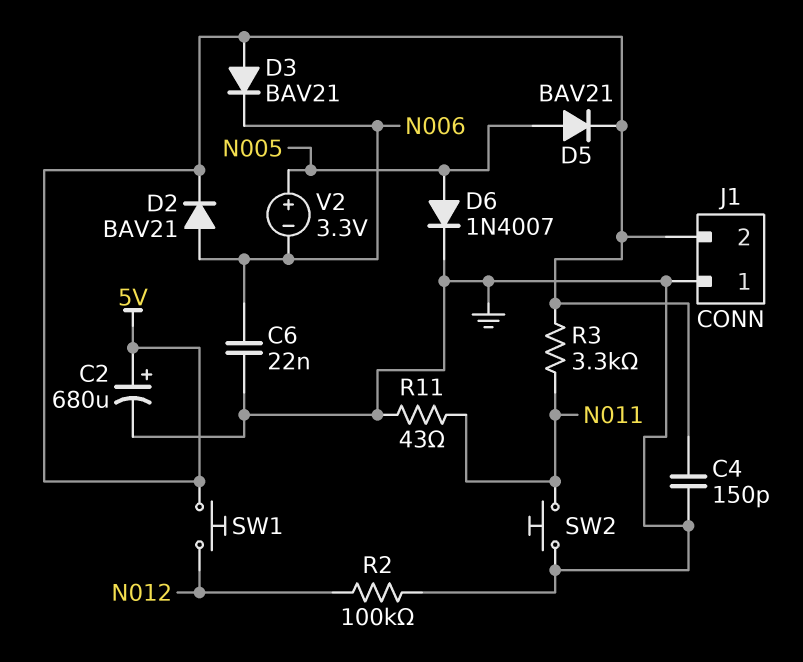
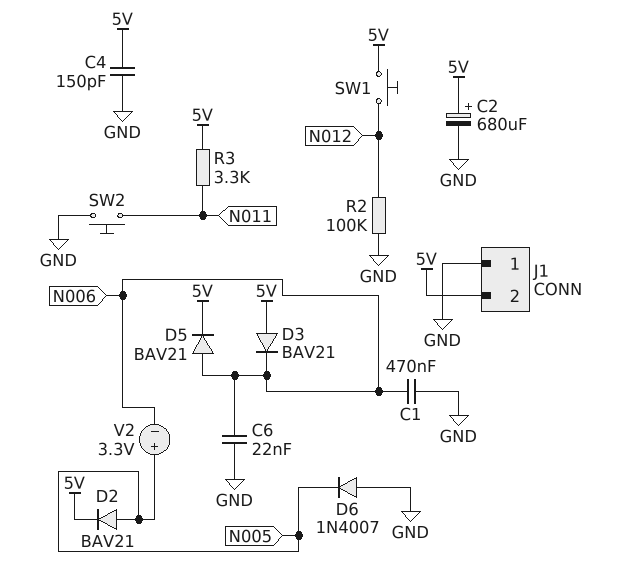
C1: none -> 470nF (GND, N006)
D2: diode BAV21 (A N006, K 5V) -> diode BAV21 (A N005, K 5V)
D5: diode BAV21 (A N005, K 5V) -> diode BAV21 (A N006, K 5V)
D6: diode 1N4007 (A N005, K GND) -> diode 1N4007 (A GND, K N005)
R11: 43 (GND, N011) -> none

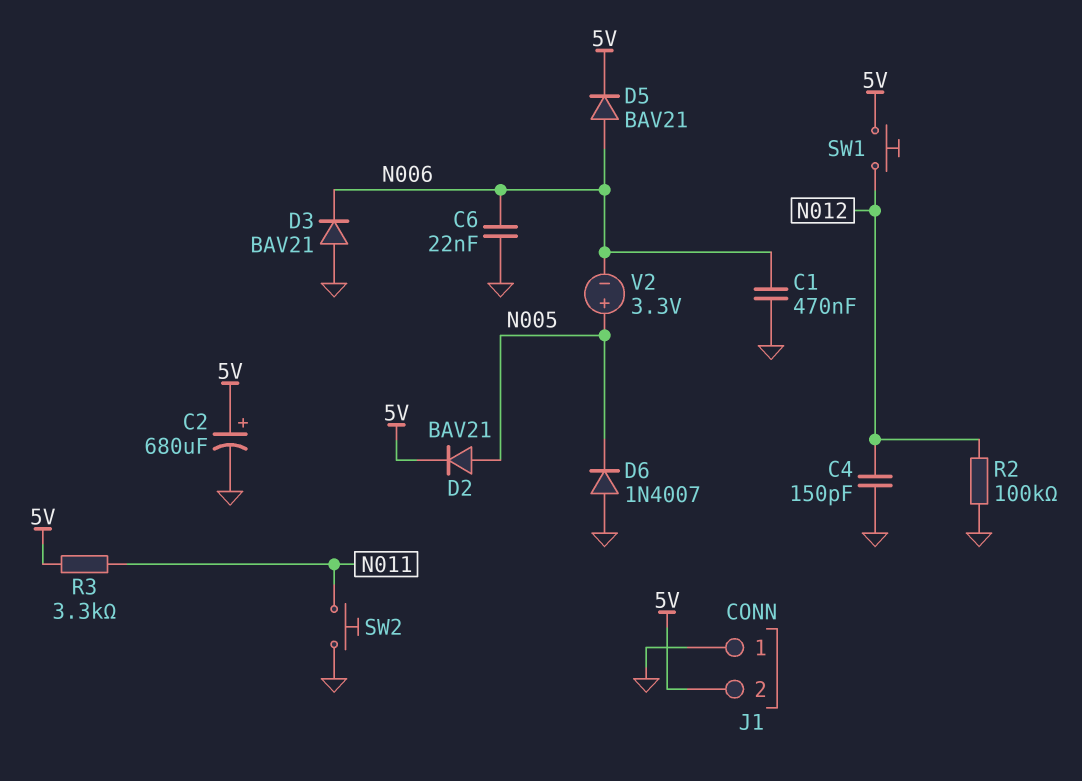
C4: 150pF (5V, GND) -> 150pF (GND, N012)
D3: diode BAV21 (A 5V, K N006) -> diode BAV21 (A GND, K N006)

